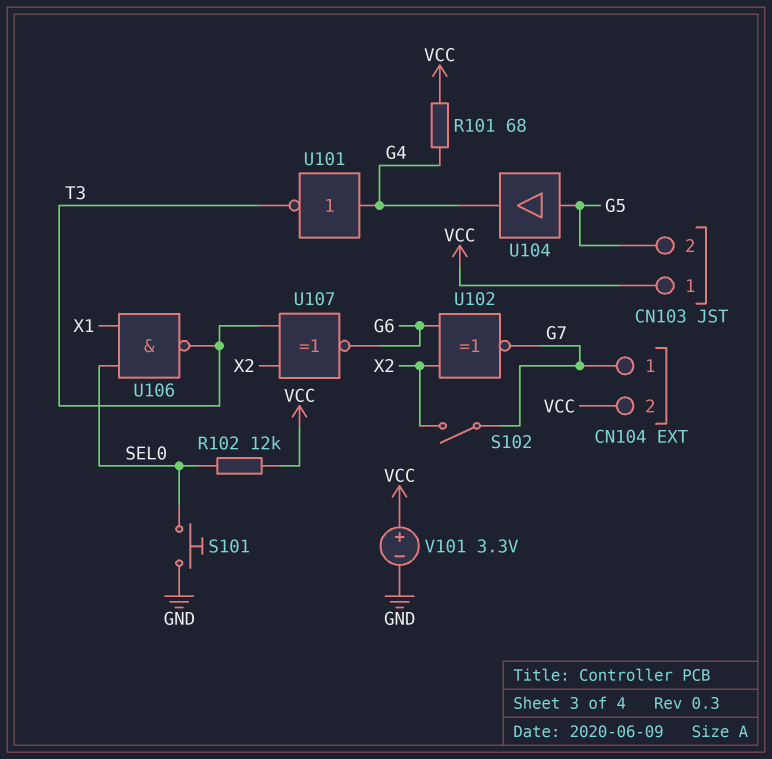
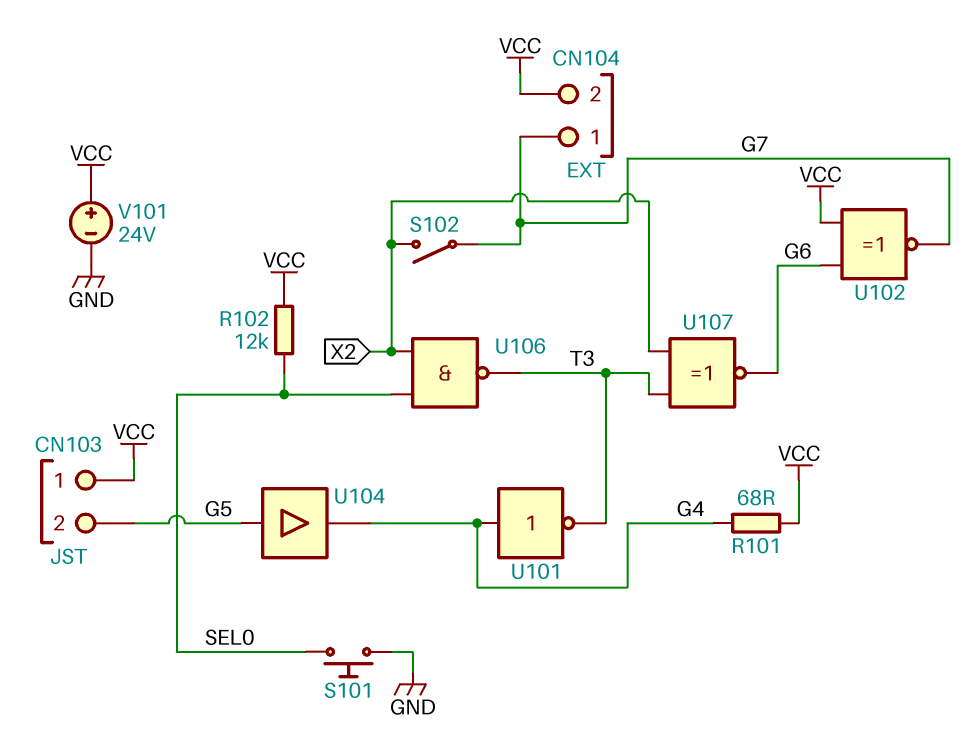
U102: XNOR (in G6, in X2, out G7) -> XNOR (in G6, in VCC, out G7)
U106: NAND (in SEL0, in X1, out T3) -> NAND (in SEL0, in X2, out T3)
V101: 3.3V (plus VCC, minus GND) -> 24V (plus VCC, minus GND)

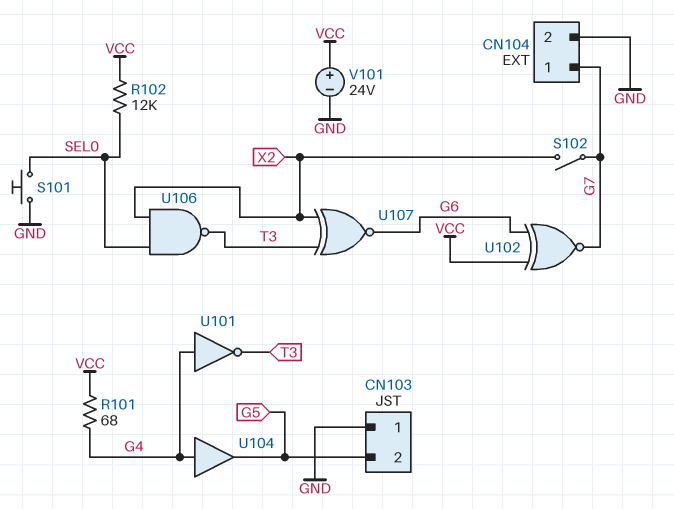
CN103 pin 1: VCC -> GND
CN104 pin 2: VCC -> GND
U104: buffer (in G5, out G4) -> buffer (in G4, out G5)

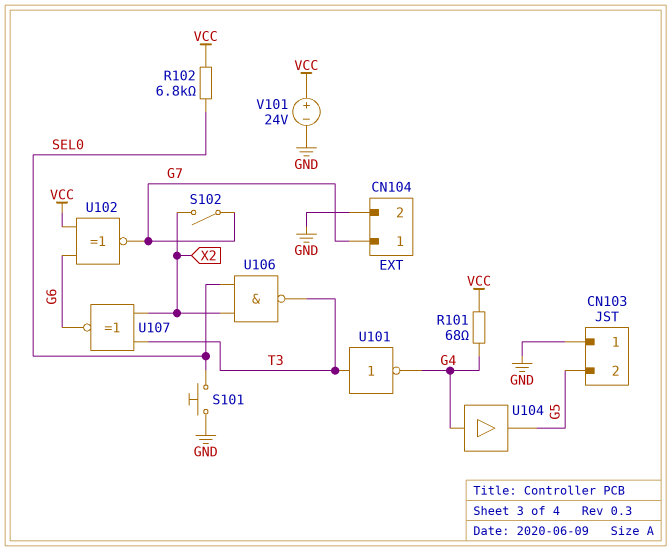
R102: 12k (SEL0, VCC) -> 6.8k (SEL0, VCC)
U101: NOT (in G4, out T3) -> NOT (in T3, out G4)

